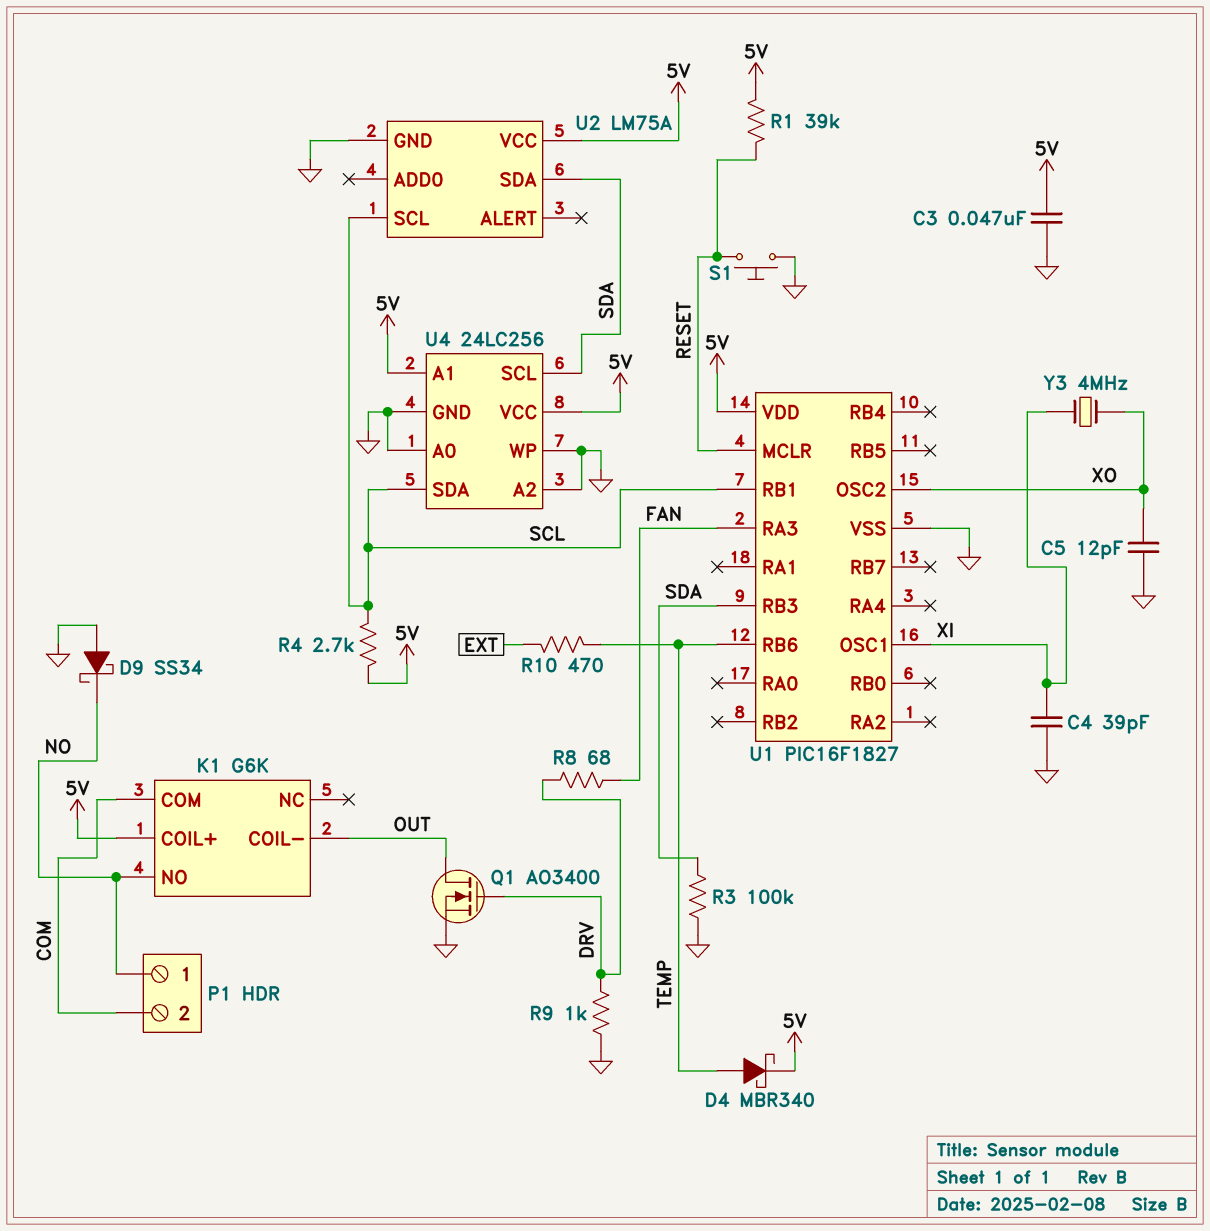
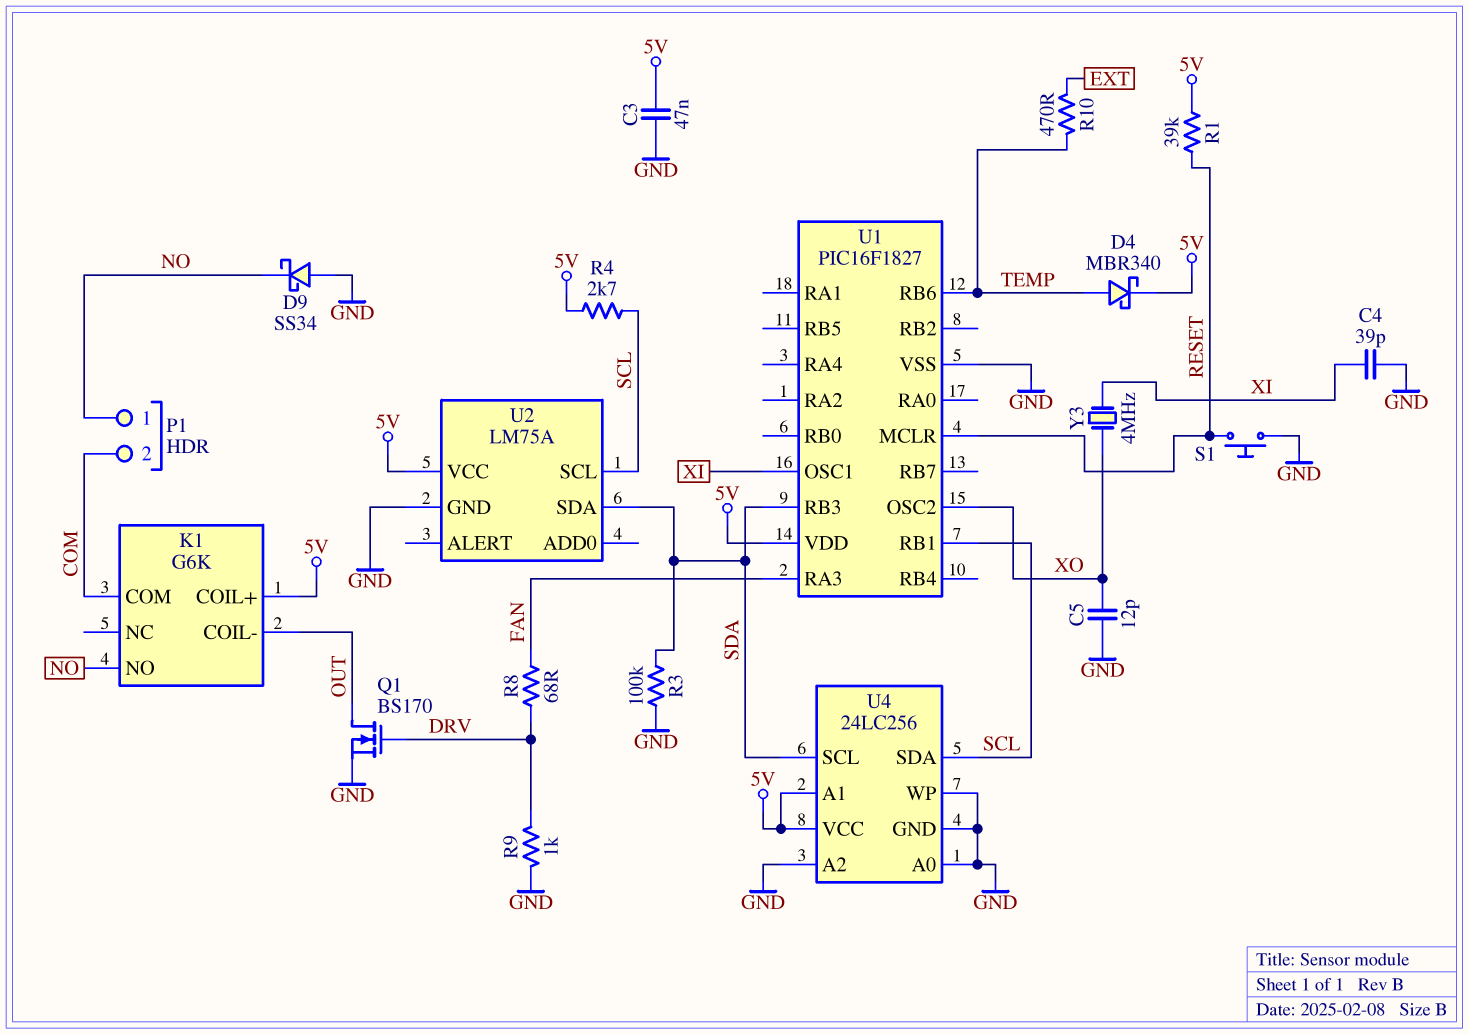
Q1: NMOS AO3400 (G DRV, D OUT, S GND) -> NMOS BS170 (G DRV, D OUT, S GND)

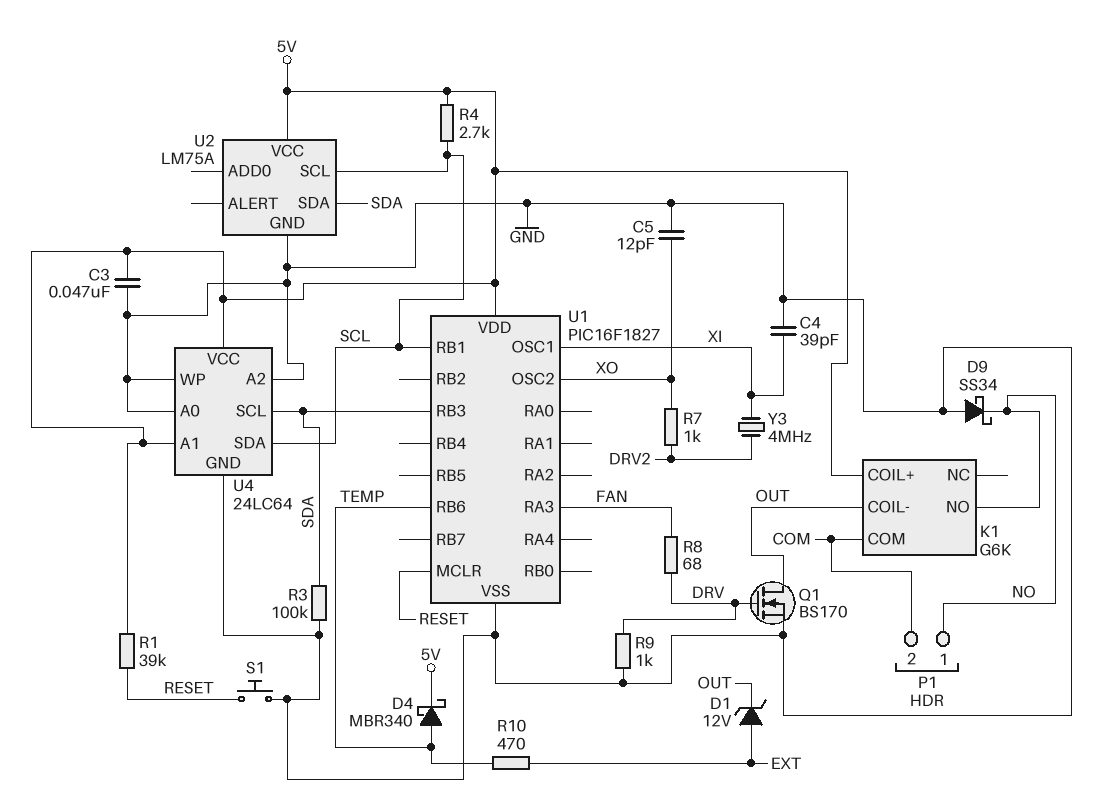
D1: none -> zener 12V (A EXT, K OUT)
R7: none -> 1k (DRV2, XO)
U4: 24LC256 -> 24LC64
Y3: 4MHz (XI, XO) -> 4MHz (DRV2, XI)

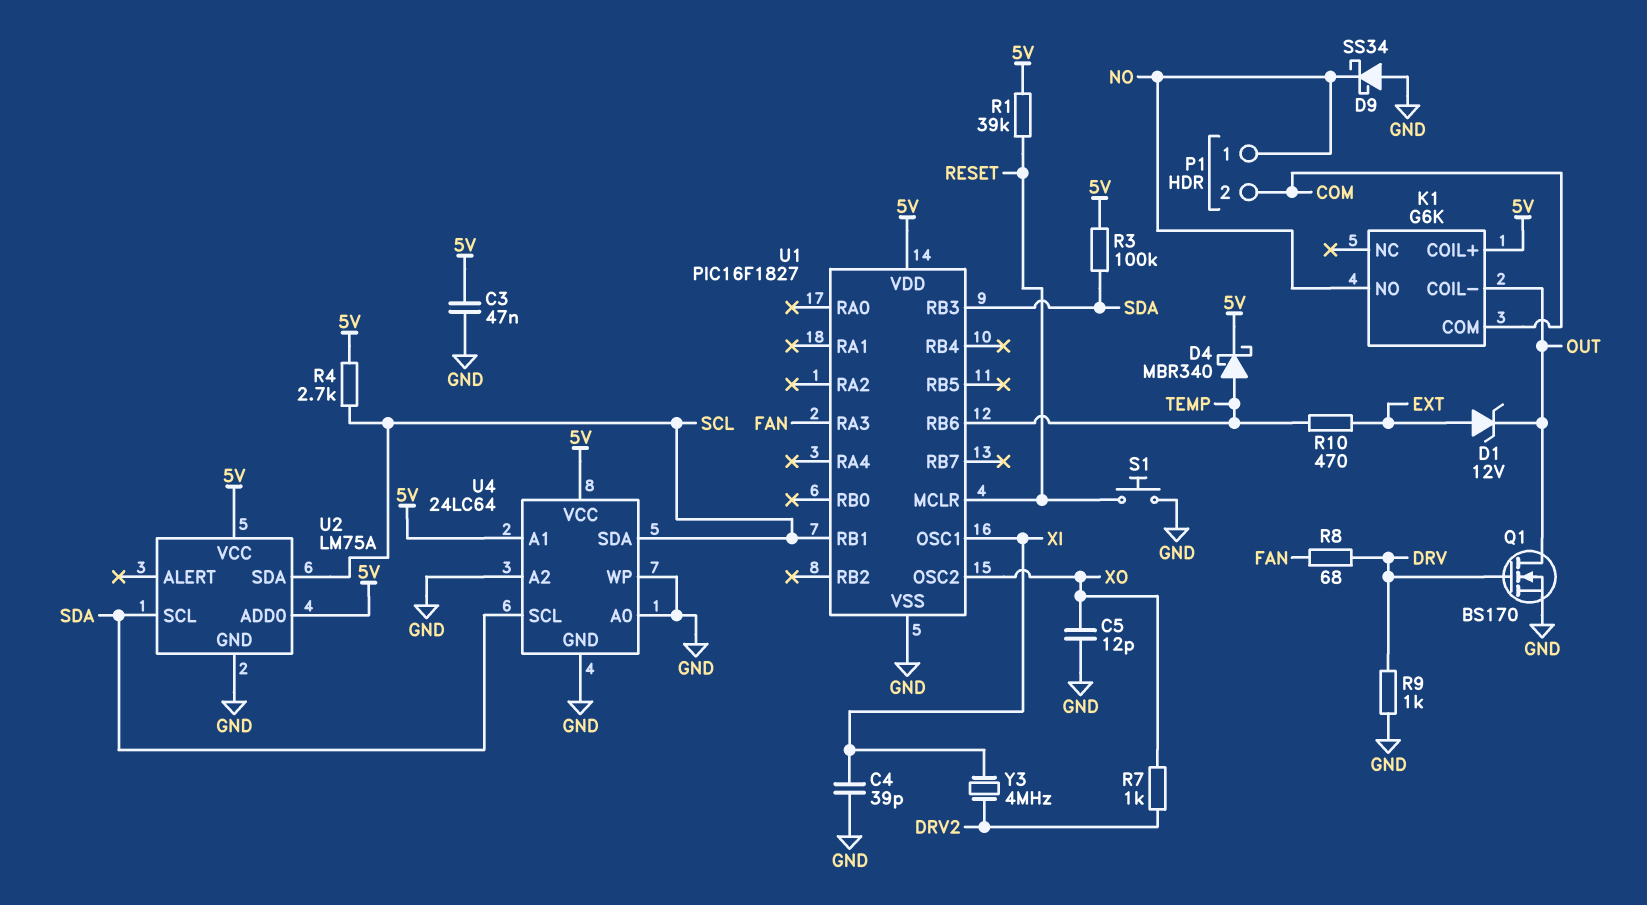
R3: 100k (GND, SDA) -> 100k (5V, SDA)
U2 pin ADD0: none -> 5V
U2 pin SCL: SCL -> SDA
U2 pin SDA: SDA -> SCL

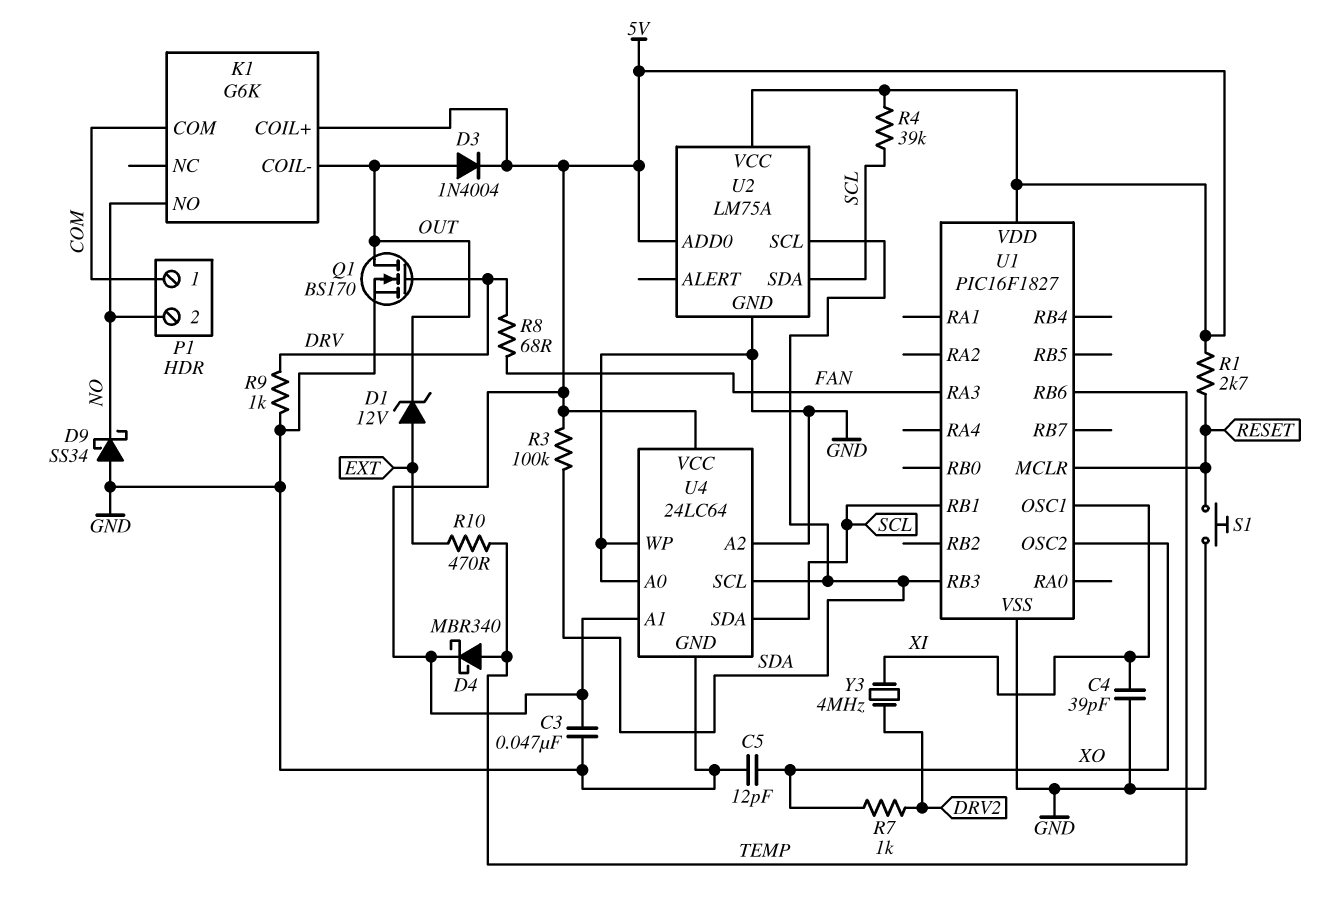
D3: none -> diode 1N4004 (A OUT, K 5V)
P1 pin 1: NO -> COM
P1 pin 2: COM -> NO
R1: 39k (5V, RESET) -> 2.7k (5V, RESET)
R4: 2.7k (5V, SCL) -> 39k (5V, SCL)

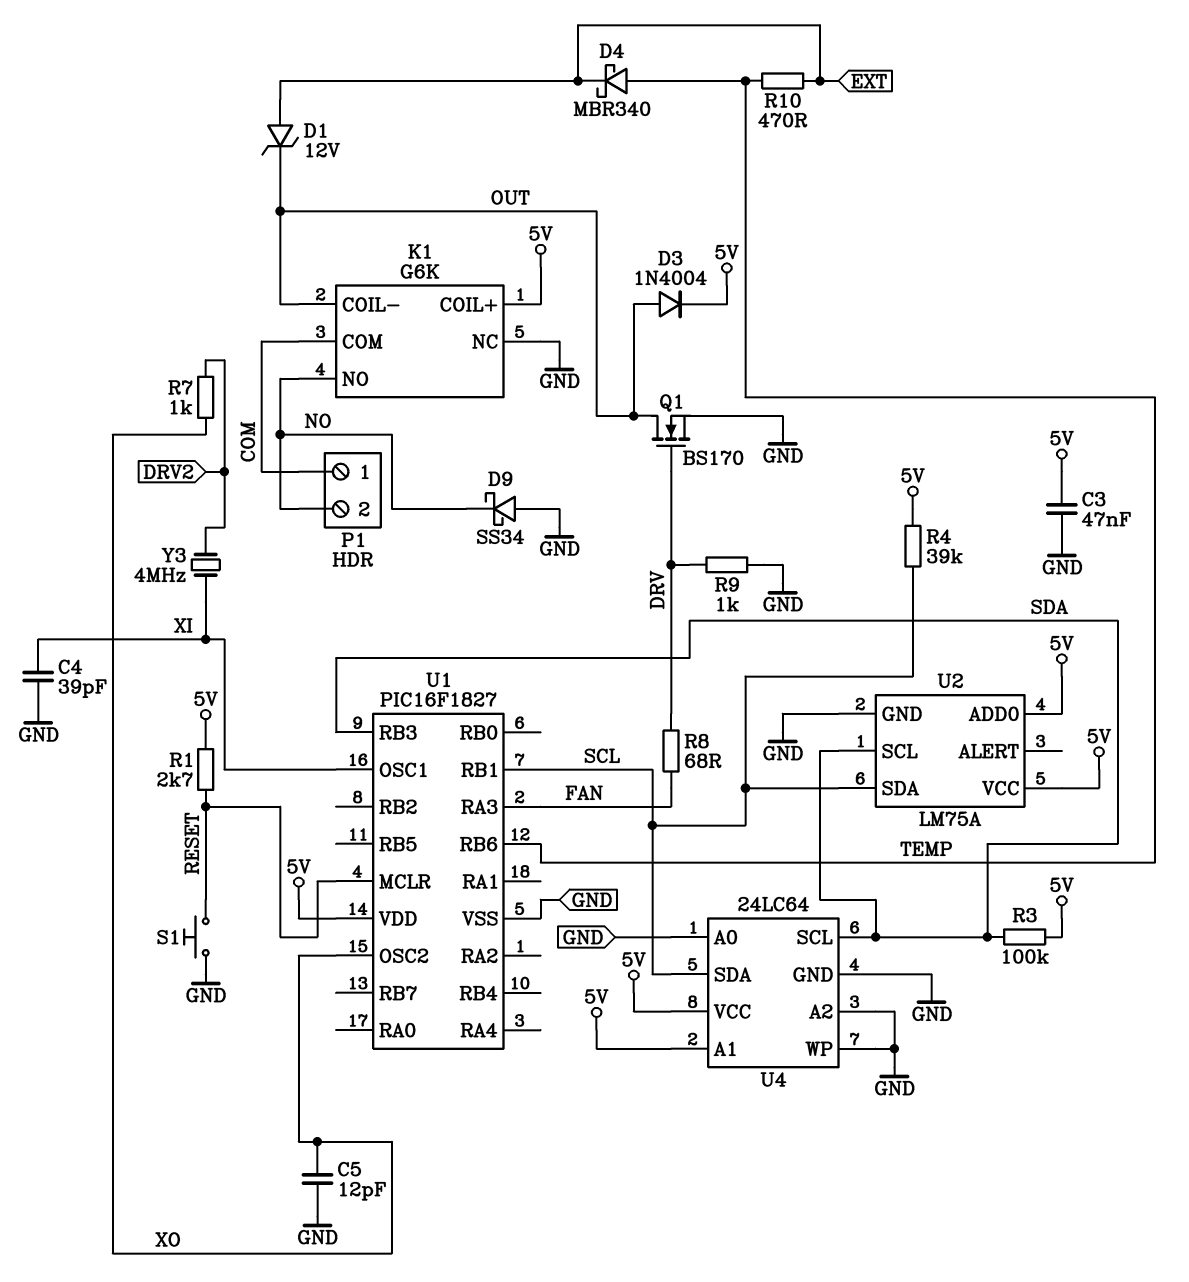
D4: schottky MBR340 (A TEMP, K 5V) -> schottky MBR340 (A TEMP, K EXT)
K1 pin NC: none -> GND

